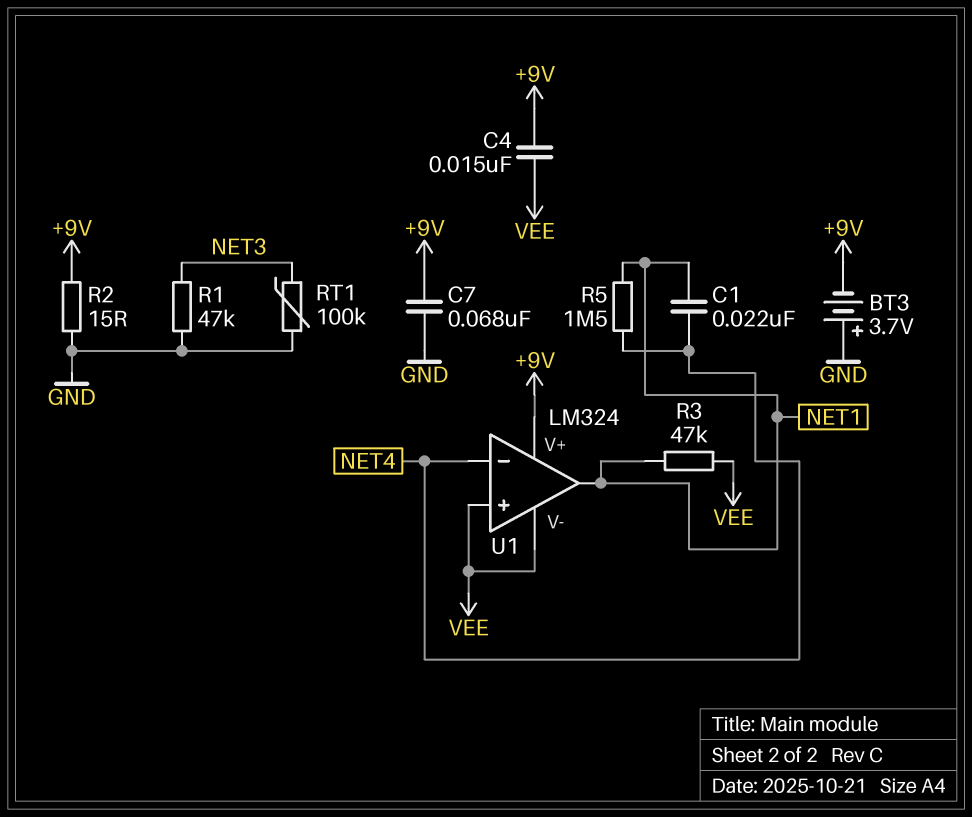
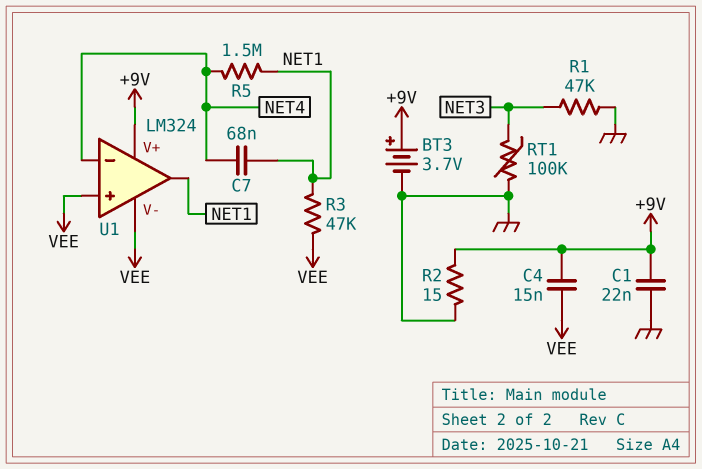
BT3: 3.7V (plus GND, minus +9V) -> 3.7V (plus +9V, minus GND)
C1: 22nF (NET1, NET4) -> 22nF (+9V, GND)
C7: 68nF (+9V, GND) -> 68nF (NET1, NET4)

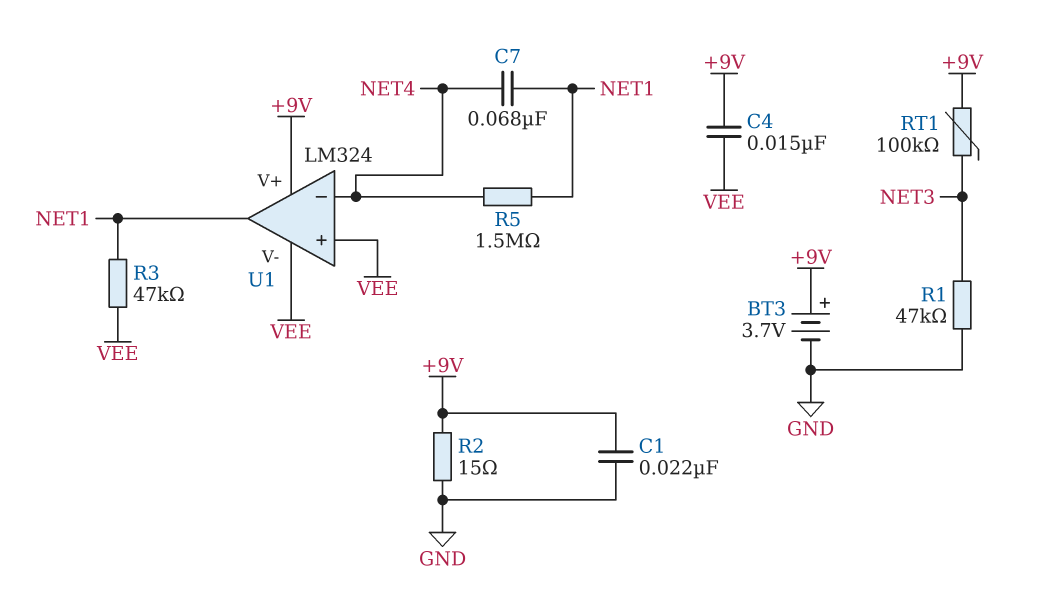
RT1: 100k (GND, NET3) -> 100k (+9V, NET3)

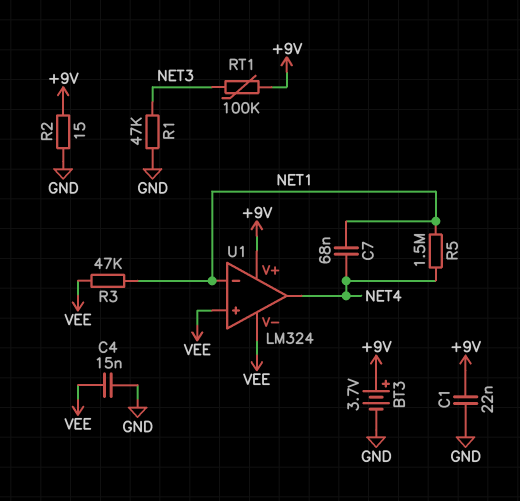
C4: 15nF (+9V, VEE) -> 15nF (GND, VEE)
U1 pin in-: NET4 -> NET1
U1 pin out: NET1 -> NET4

